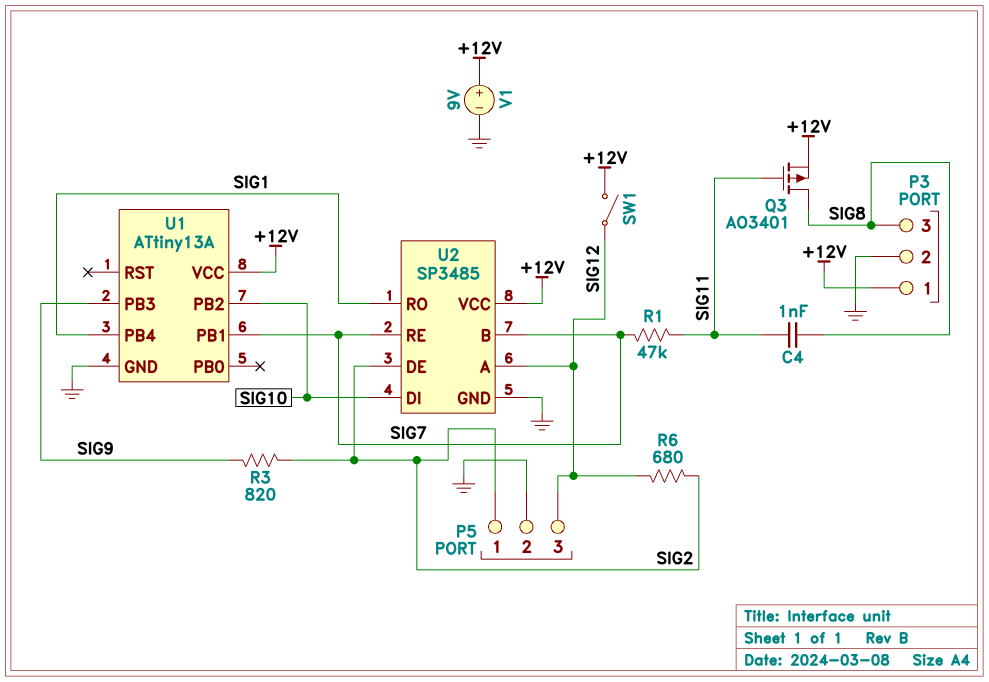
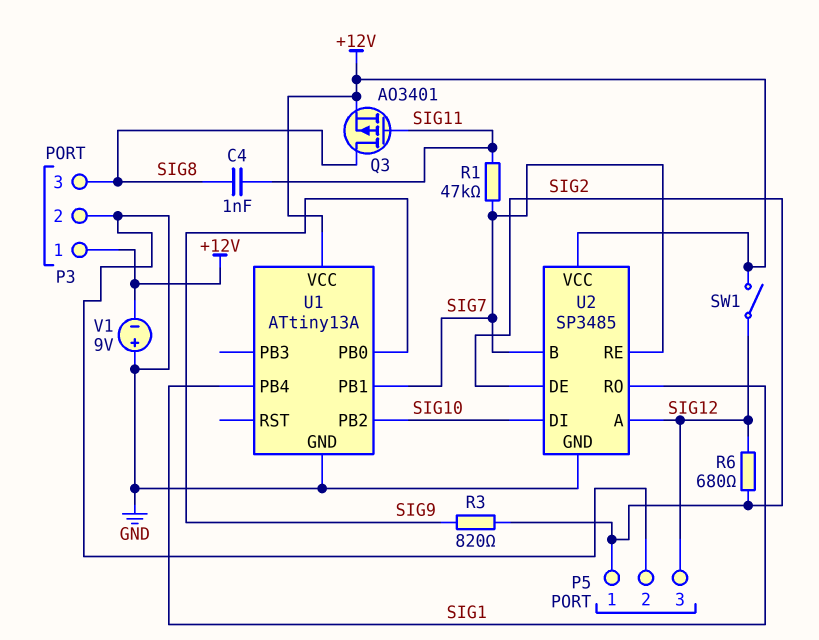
U1 pin PB0: none -> SIG9
U1 pin PB3: SIG9 -> none
V1: 9V (plus +12V, minus GND) -> 9V (plus GND, minus +12V)

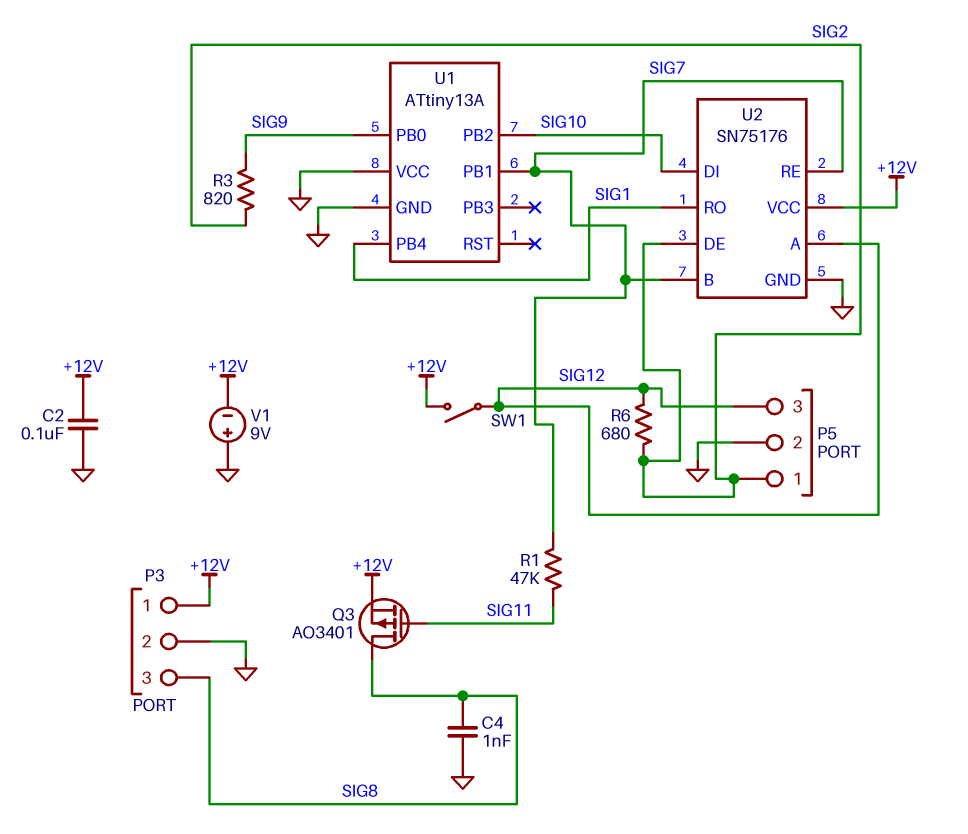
C2: none -> 100nF (+12V, GND)
C4: 1nF (SIG8, SIG11) -> 1nF (GND, SIG8)
U1 pin VCC: +12V -> GND
U2: SP3485 -> SN75176

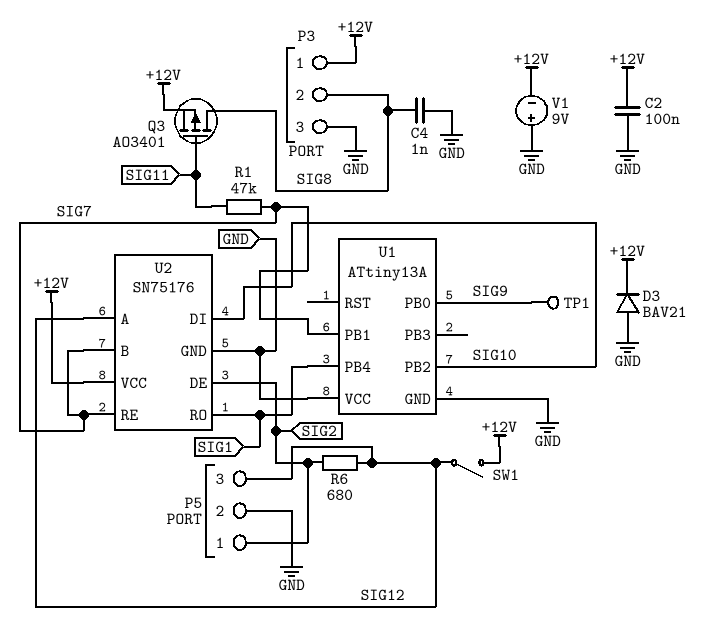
D3: none -> diode BAV21 (A GND, K +12V)
P3 pin 2: GND -> SIG8
P3 pin 3: SIG8 -> GND
R3: 820 (SIG2, SIG9) -> none
TP1: none -> test point (SIG9)

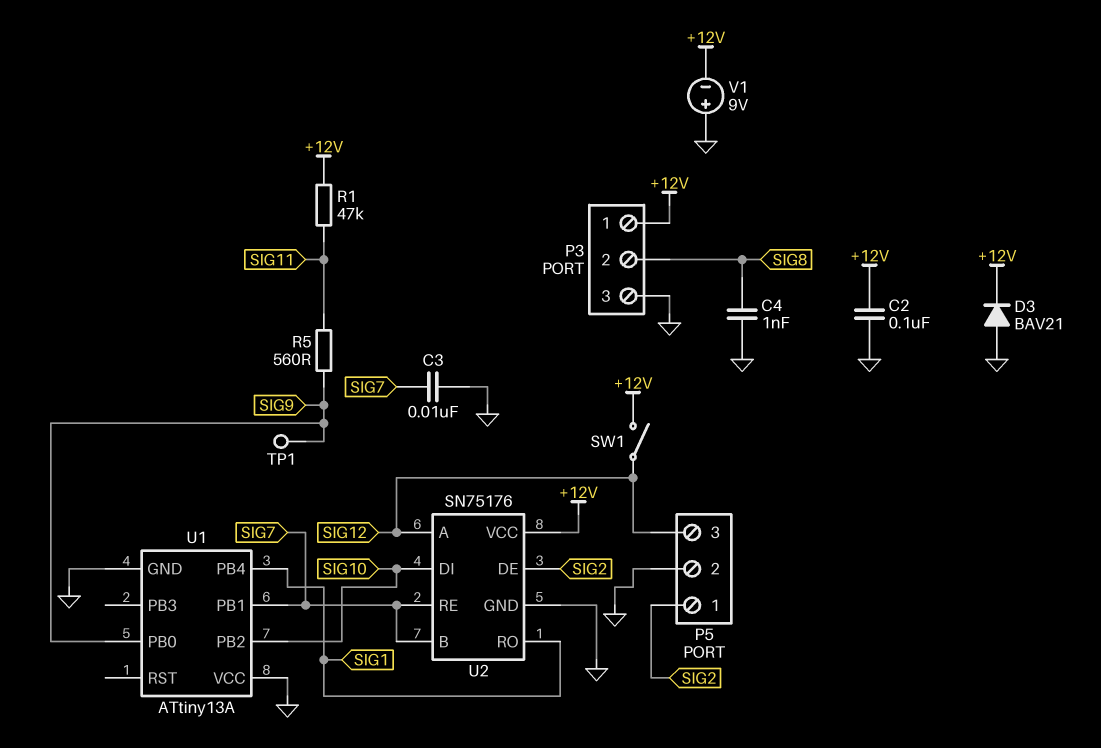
C3: none -> 10nF (GND, SIG7)
Q3: PMOS AO3401 (G SIG11, D SIG8, S +12V) -> none
R1: 47k (SIG7, SIG11) -> 47k (+12V, SIG11)
R5: none -> 560 (SIG9, SIG11)
R6: 680 (SIG2, SIG12) -> none

